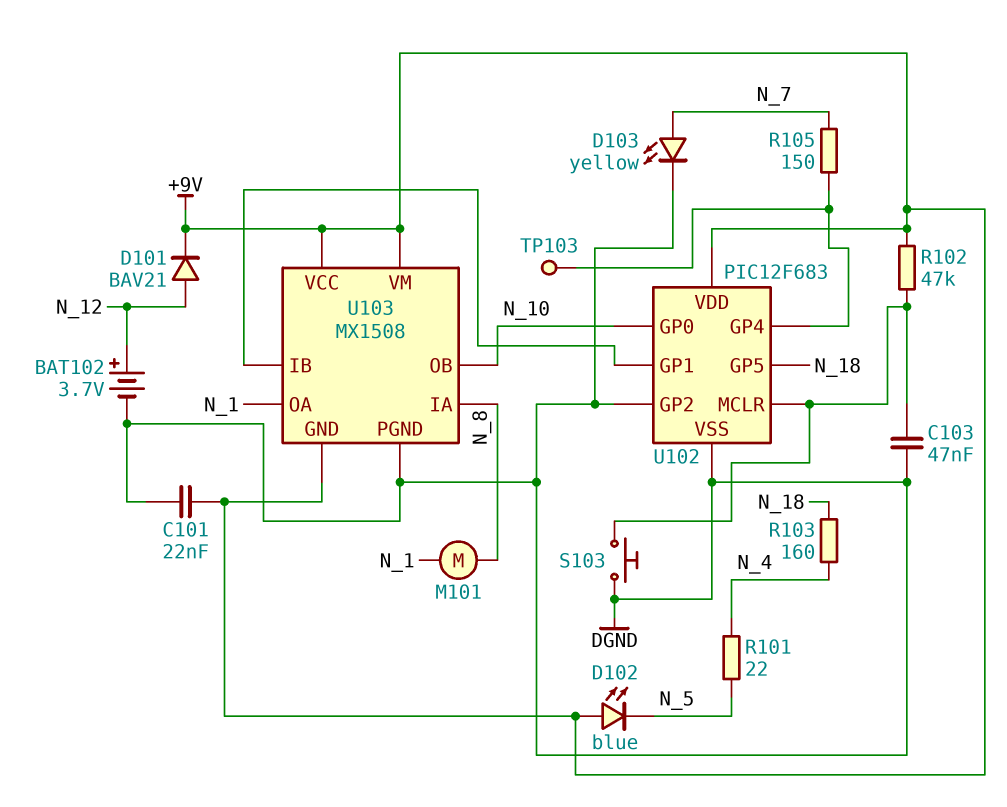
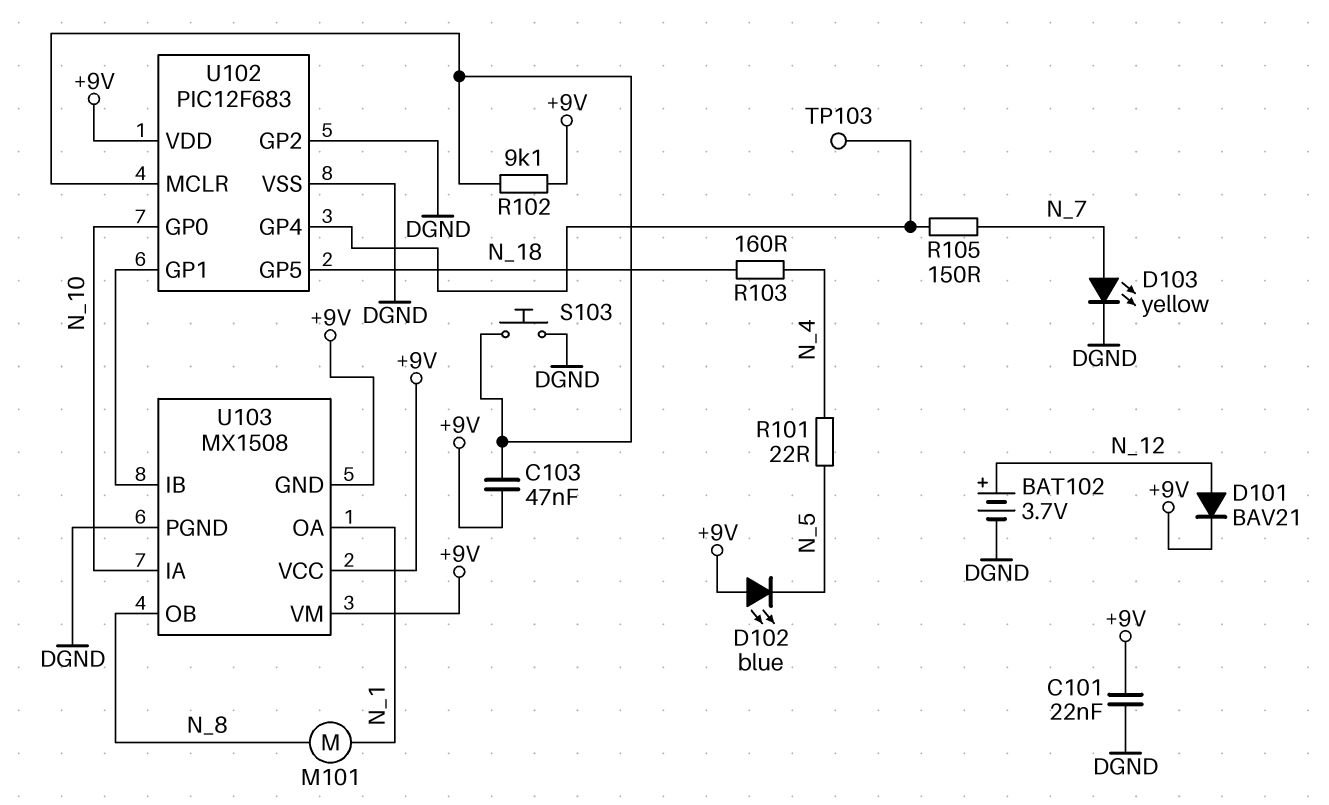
C103: 47nF (DGND, U102/MCLR) -> 47nF (+9V, U102/MCLR)
R102: 47k (+9V, U102/MCLR) -> 9.1k (+9V, U102/MCLR)
U103 pin IA: N_8 -> N_10
U103 pin OB: N_10 -> N_8

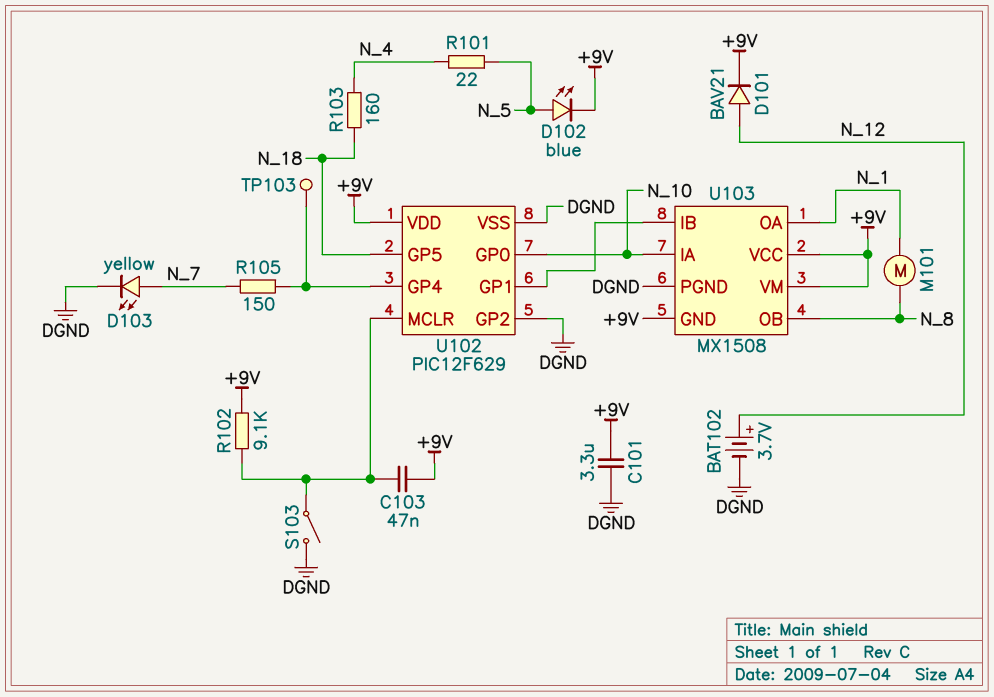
C101: 22nF (+9V, DGND) -> 3.3uF (+9V, DGND)
D102: LED blue (A +9V, K N_5) -> LED blue (A N_5, K +9V)
S103: button (DGND, U102/MCLR) -> switch (DGND, U102/MCLR)
U102: PIC12F683 -> PIC12F629

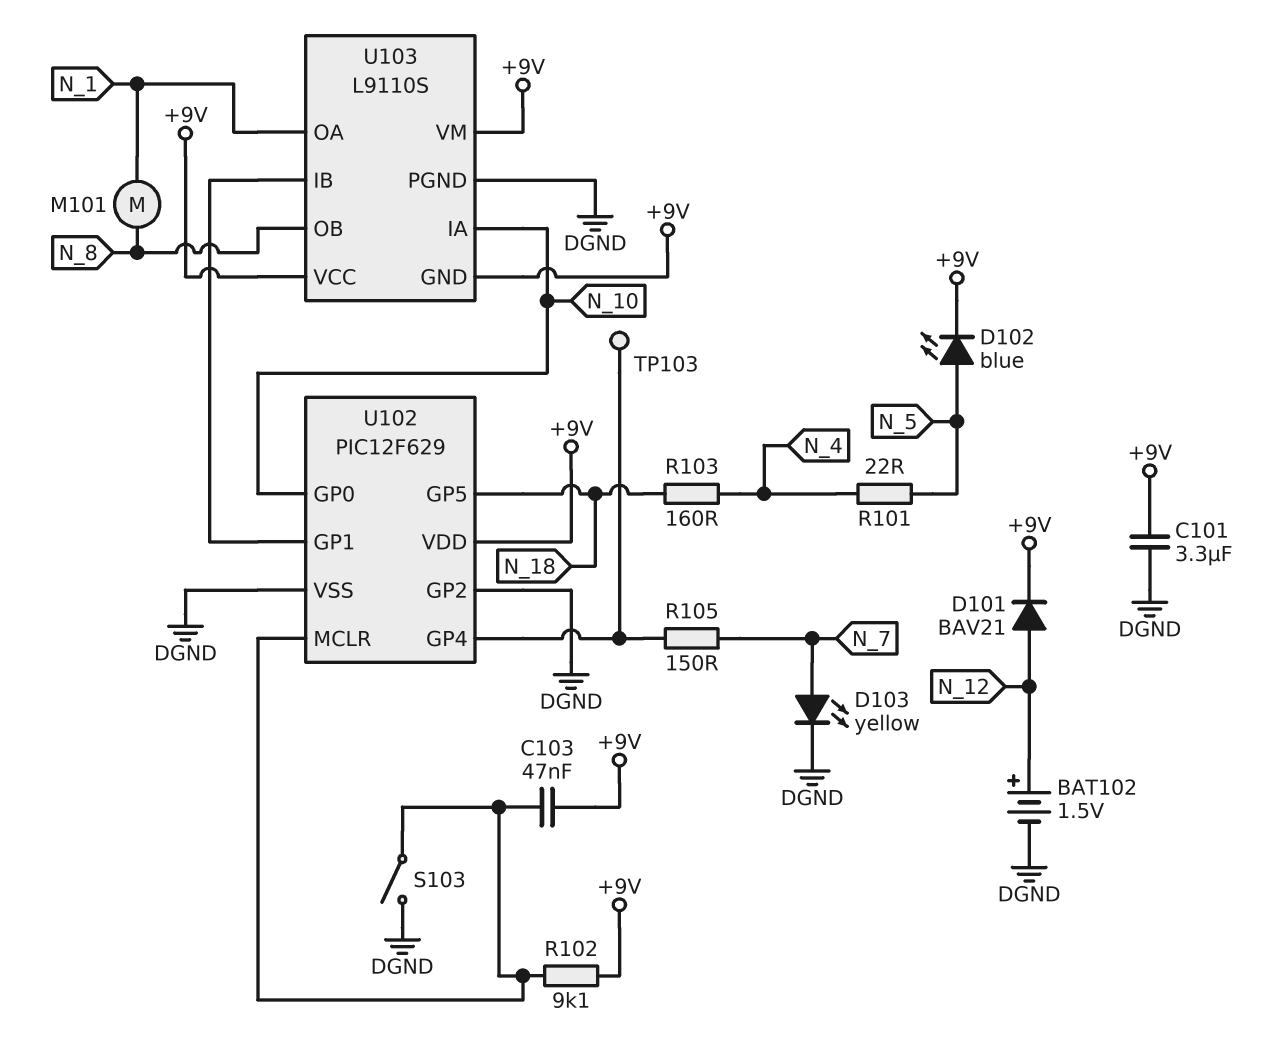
BAT102: 3.7V (plus N_12, minus DGND) -> 1.5V (plus N_12, minus DGND)
U103: MX1508 -> L9110S

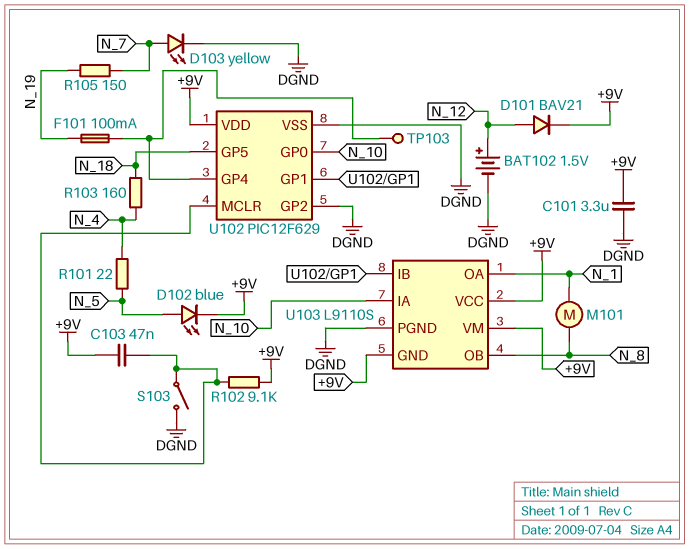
F101: none -> 100mA (N_19, U102/GP4)
R105: 150 (N_7, U102/GP4) -> 150 (N_7, N_19)

